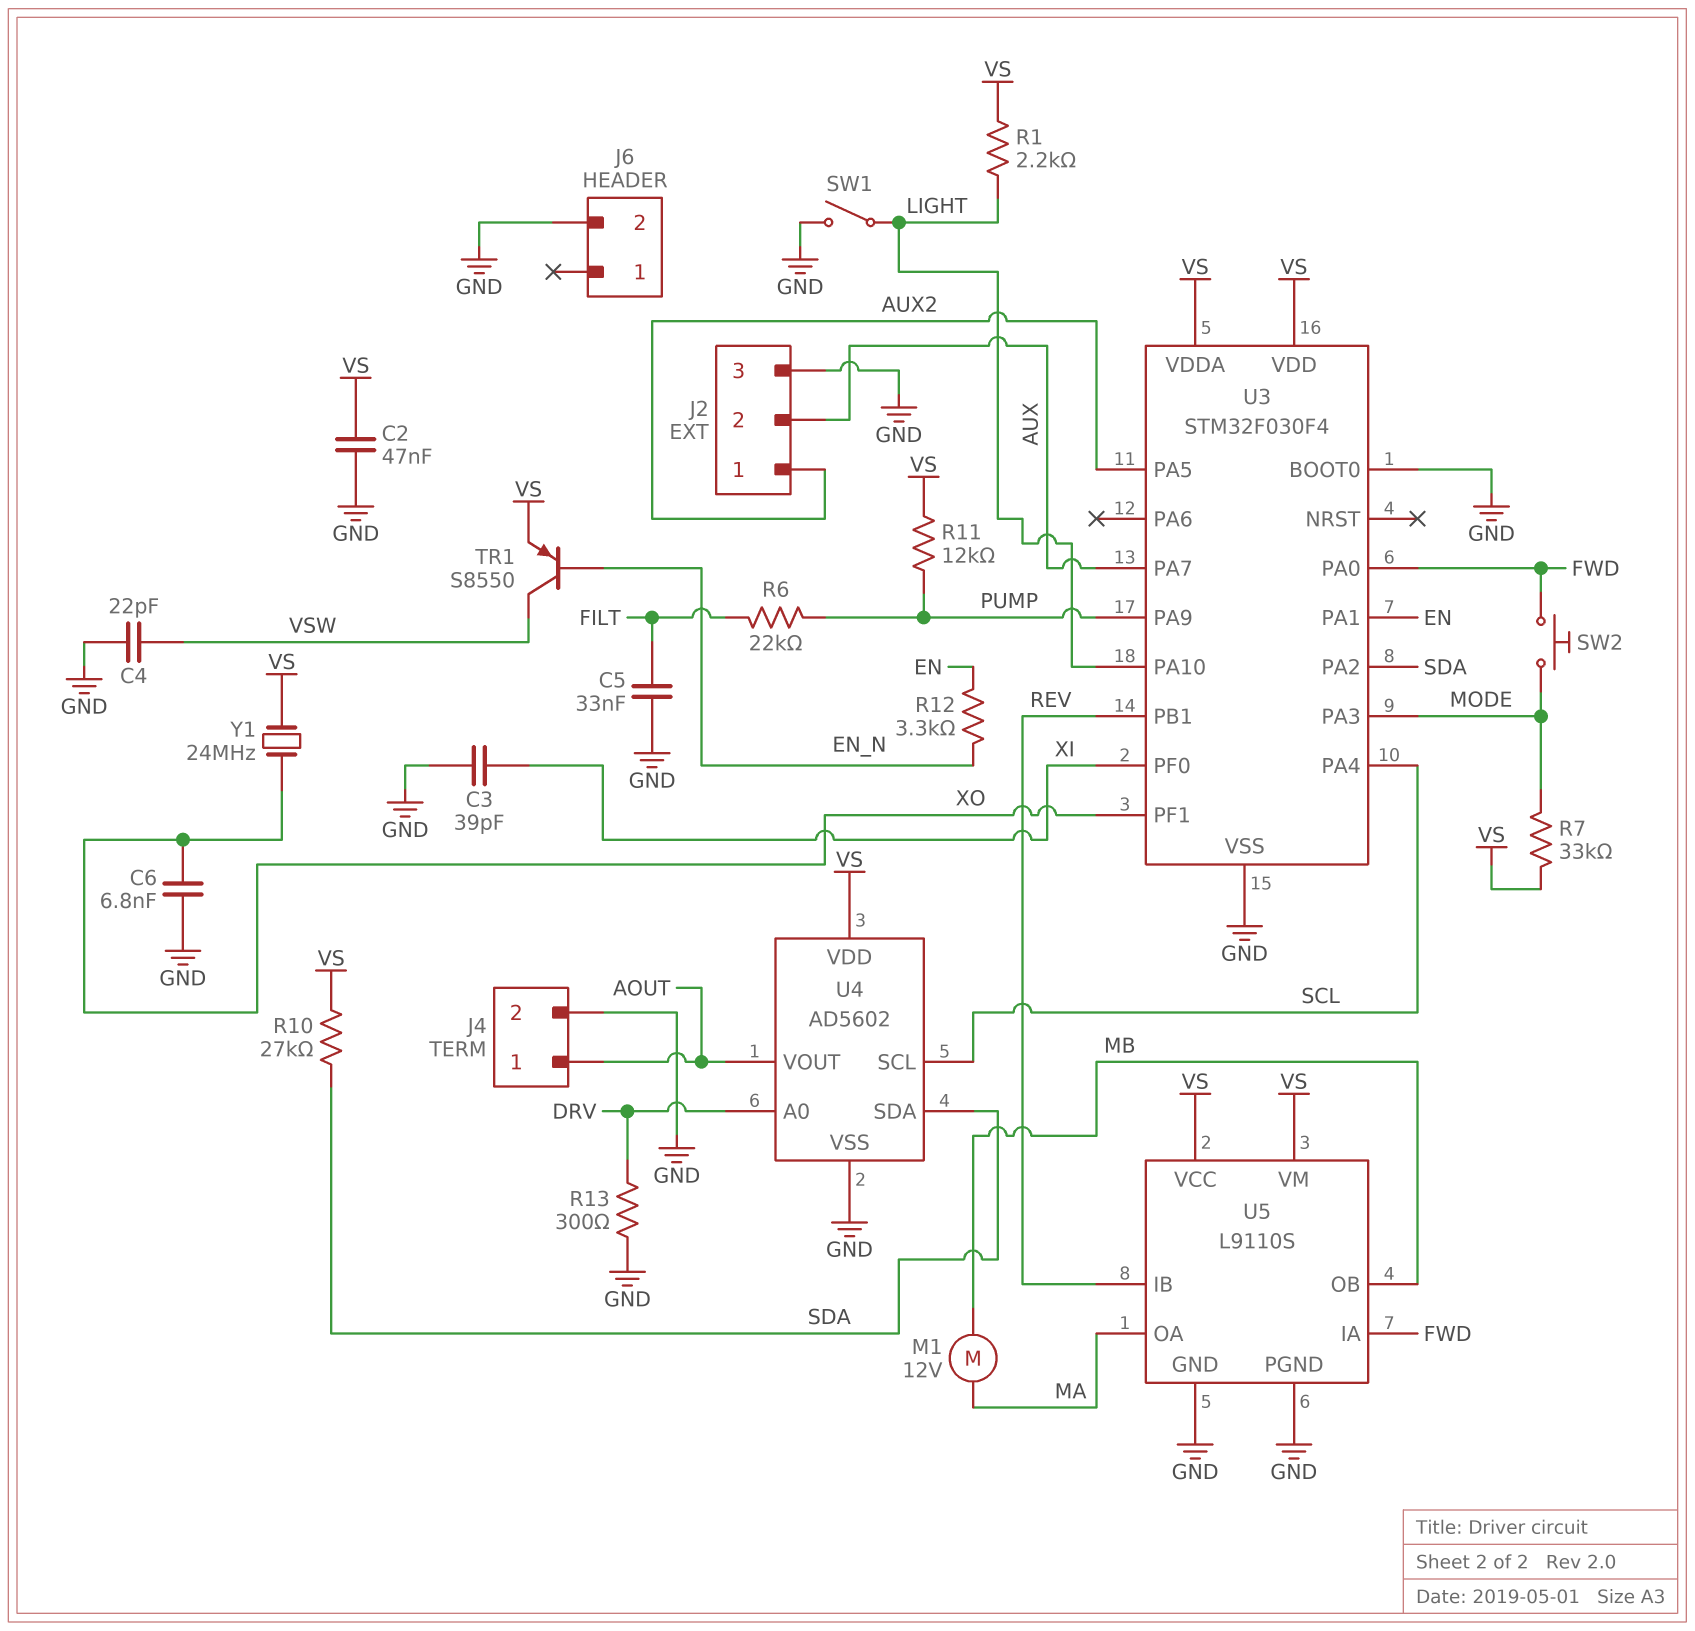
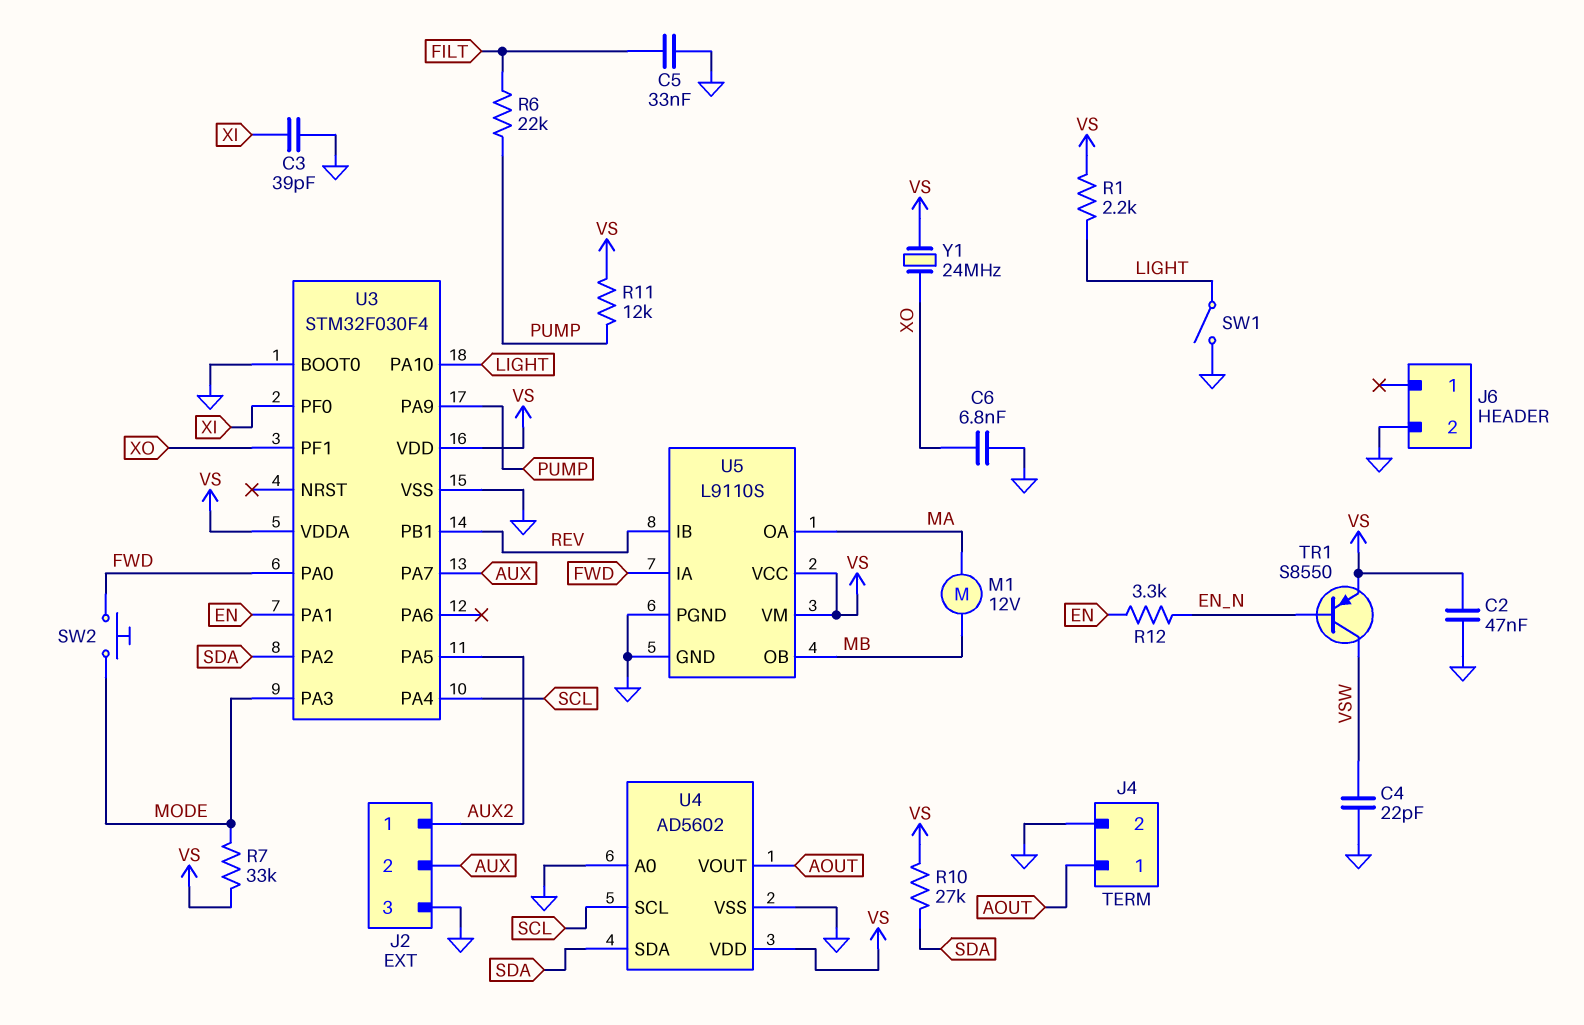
R13: 300 (DRV, GND) -> none
U4 pin A0: DRV -> GND

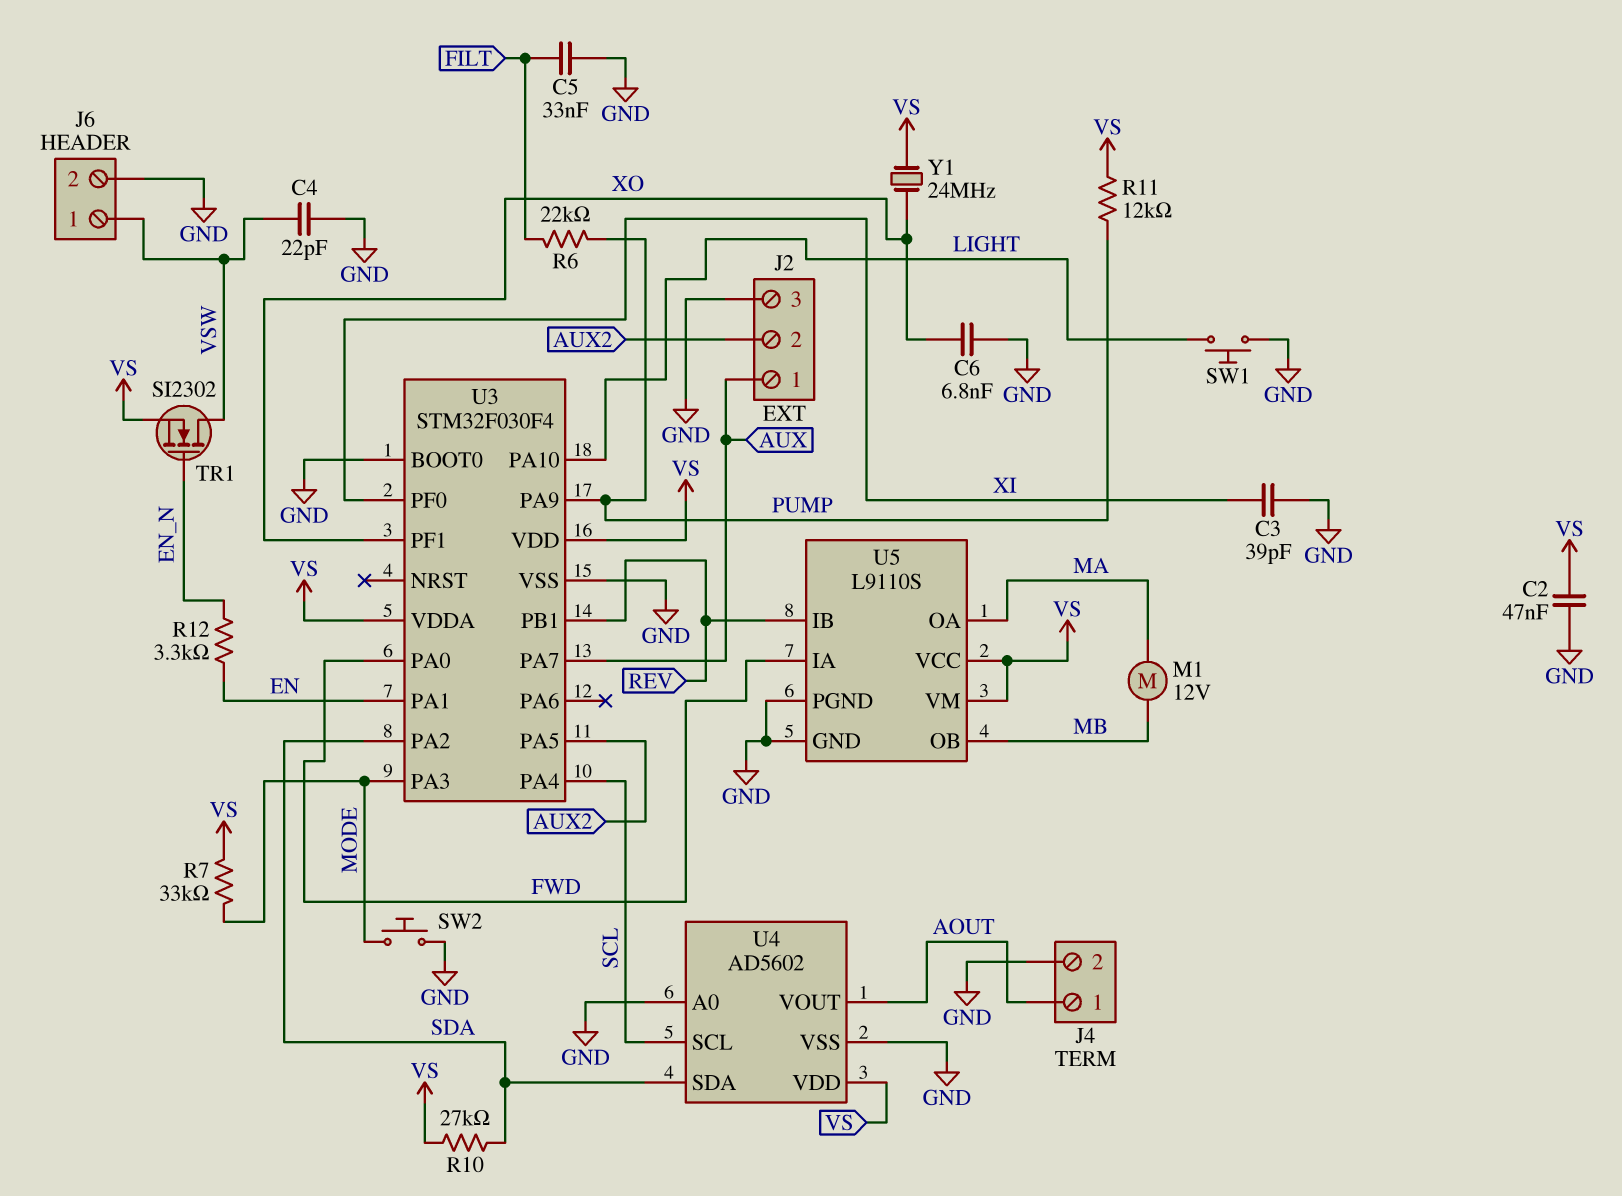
J2 pin 1: AUX2 -> AUX
J2 pin 2: AUX -> AUX2
J6 pin 1: none -> VSW
R1: 2.2k (LIGHT, VS) -> none
SW1: switch (GND, LIGHT) -> button (GND, LIGHT)
SW2: button (FWD, MODE) -> button (GND, MODE)
TR1: PNP S8550 (B EN_N, C VSW, E VS) -> NMOS SI2302 (G EN_N, D VSW, S VS)

